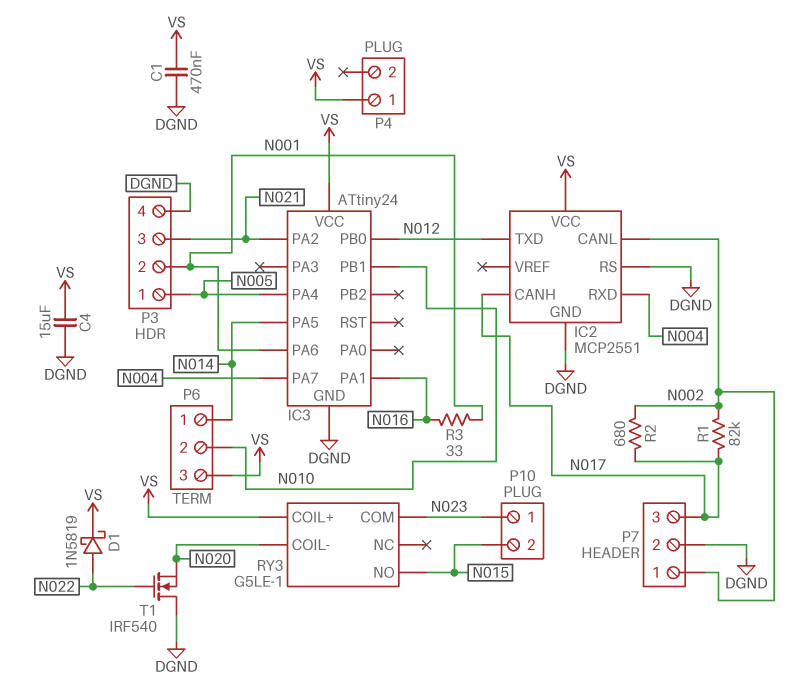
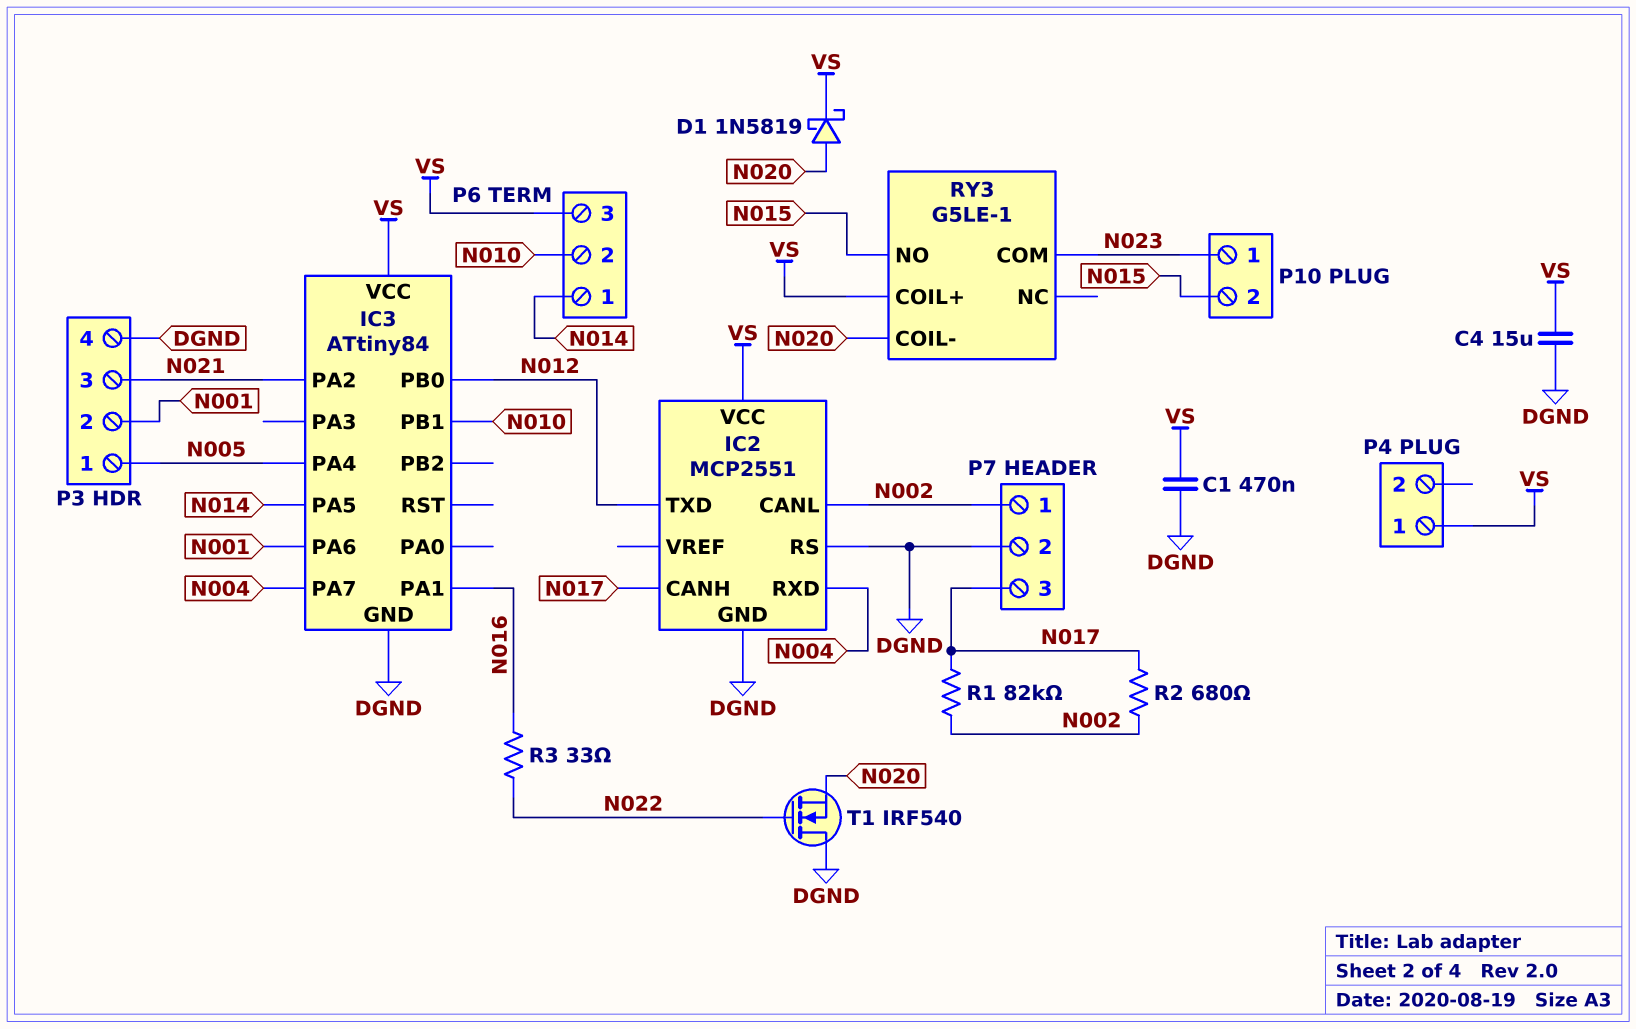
D1: schottky 1N5819 (A N022, K VS) -> schottky 1N5819 (A N020, K VS)
IC3: ATtiny24 -> ATtiny84
R3: 33 (N001, N016) -> 33 (N016, N022)

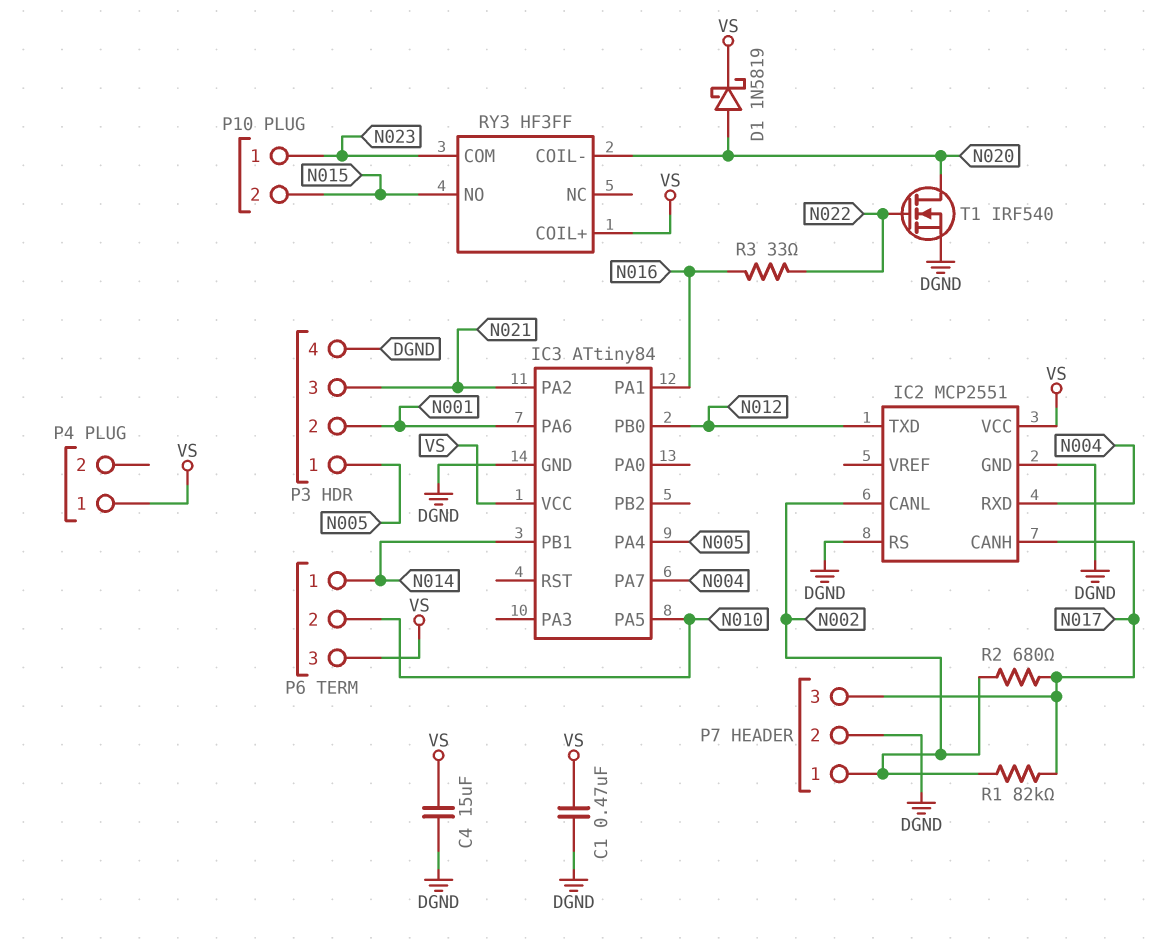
IC3 pin PA5: N014 -> N010
IC3 pin PB1: N010 -> N014
RY3: G5LE-1 -> HF3FF
T1: NMOS IRF540 (G N022, D DGND, S N020) -> NMOS IRF540 (G N022, D N020, S DGND)

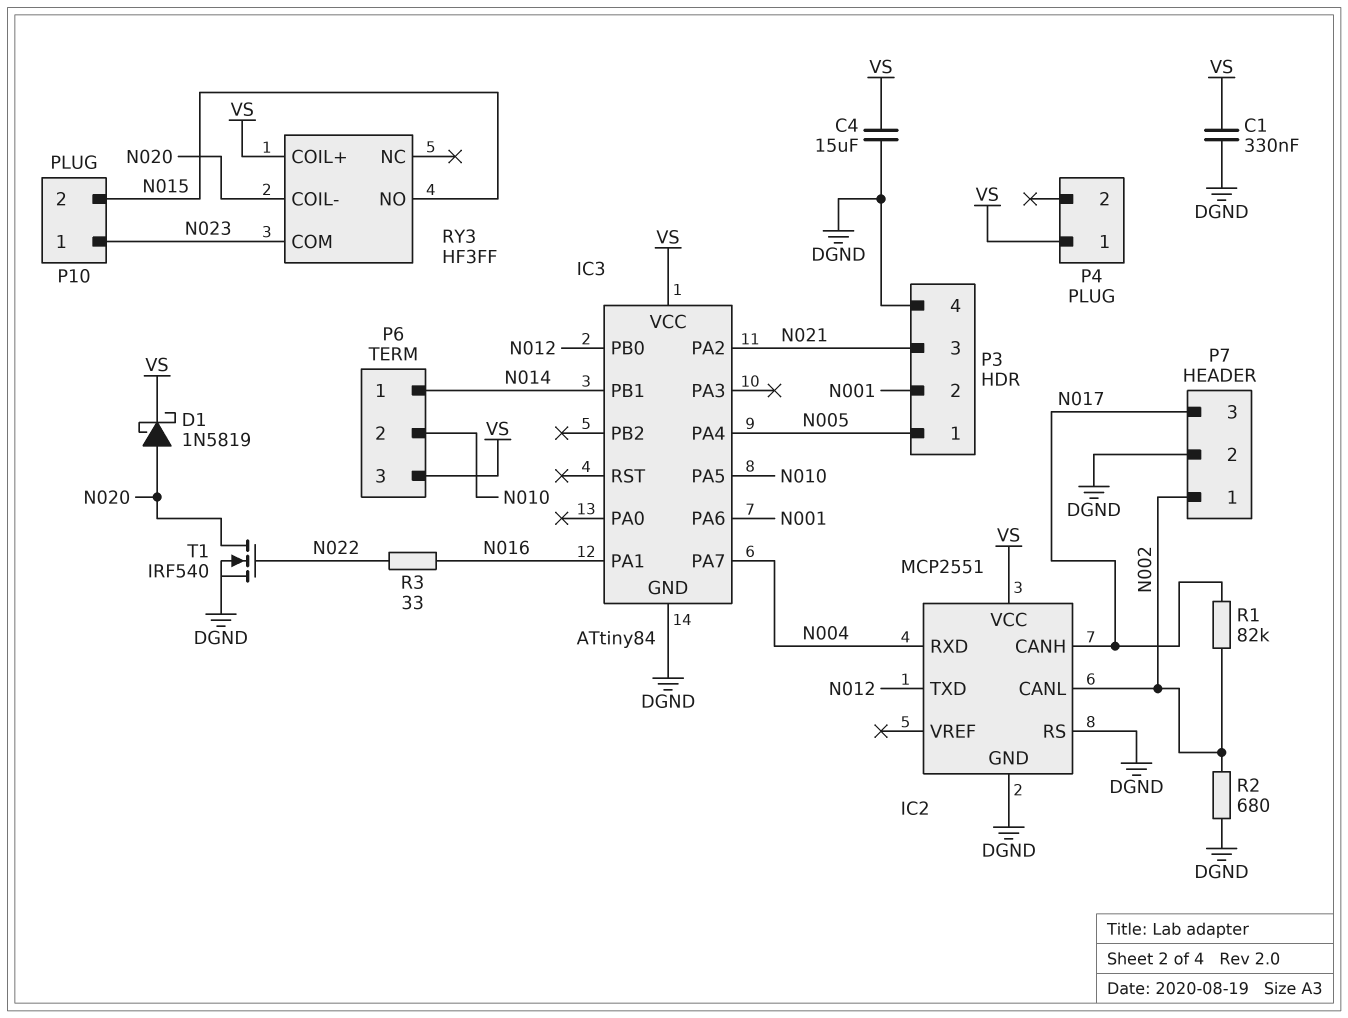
C1: 470nF (DGND, VS) -> 330nF (DGND, VS)
R2: 680 (N002, N017) -> 680 (DGND, N002)

